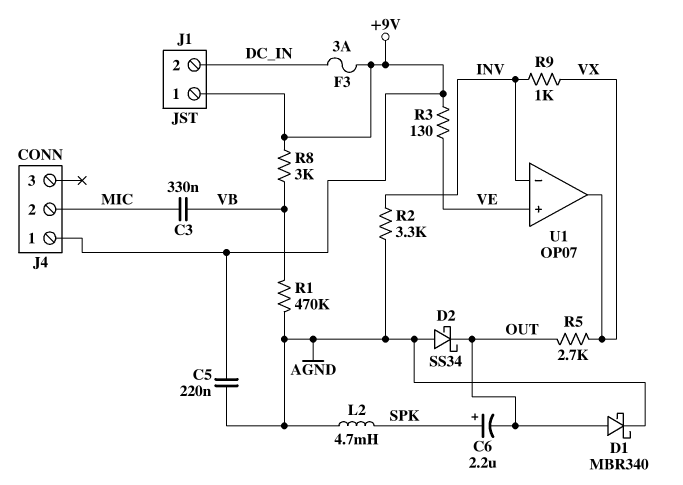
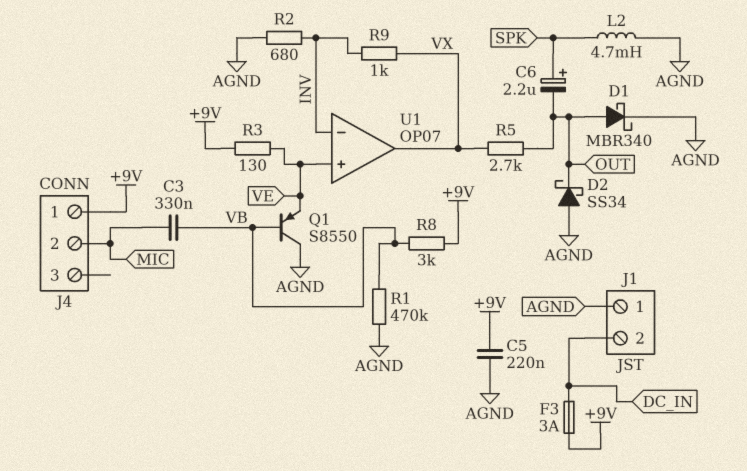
J1 pin 1: +9V -> AGND
Q1: none -> PNP S8550 (B VB, C AGND, E VE)
R2: 3.3k (AGND, INV) -> 680 (AGND, INV)

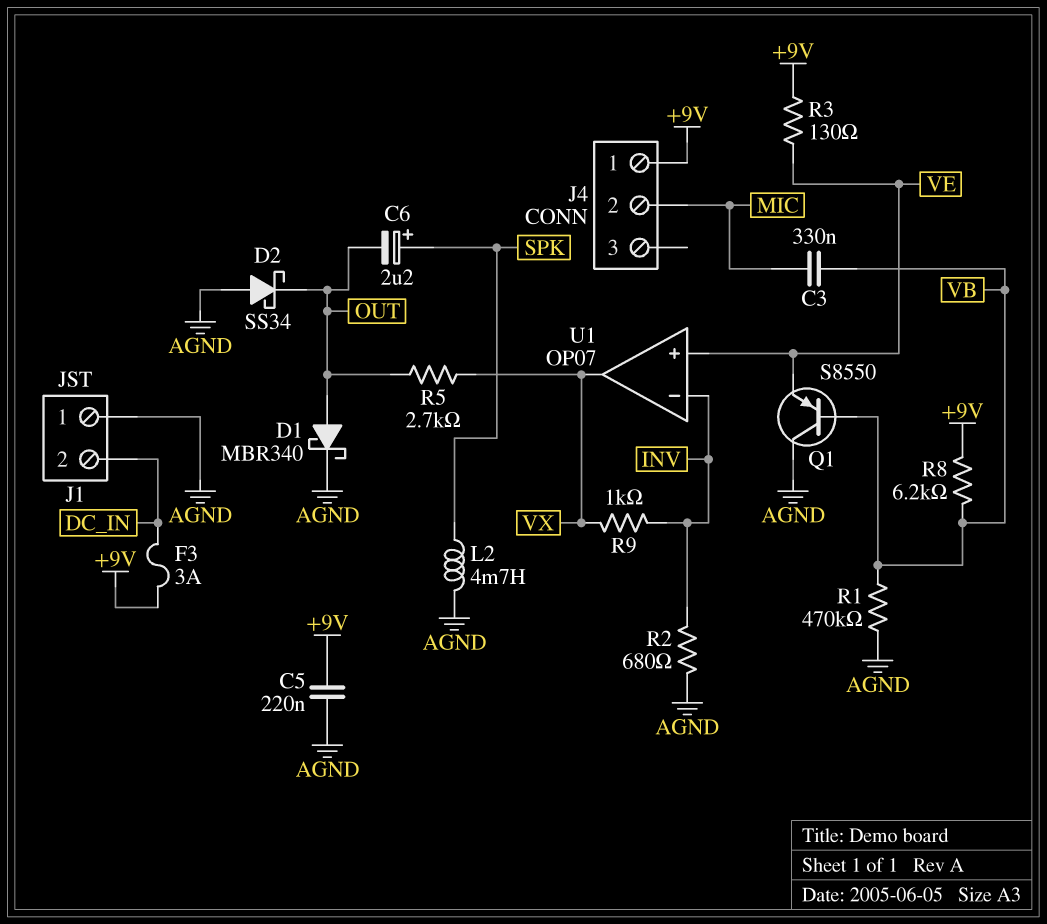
R8: 3k (+9V, VB) -> 6.2k (+9V, VB)

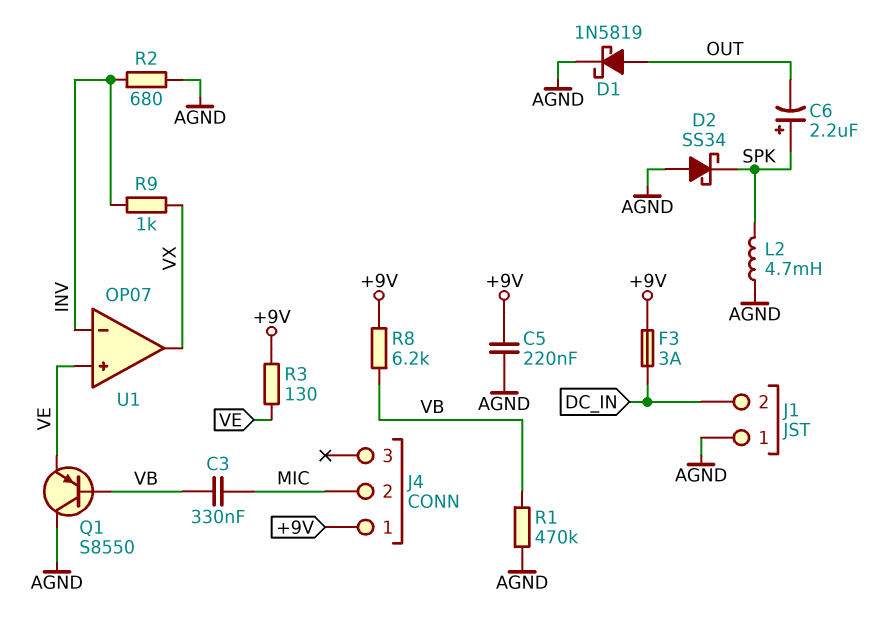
D1: schottky MBR340 (A OUT, K AGND) -> schottky 1N5819 (A OUT, K AGND)
D2: schottky SS34 (A AGND, K OUT) -> schottky SS34 (A AGND, K SPK)
R5: 2.7k (OUT, VX) -> none

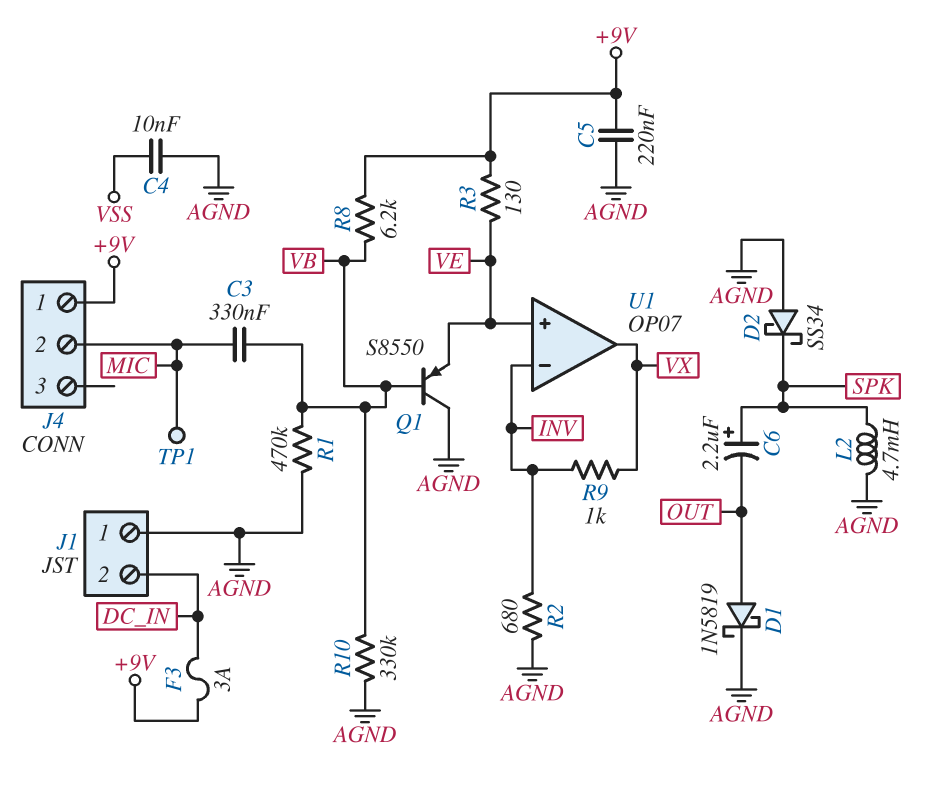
C4: none -> 10nF (AGND, VSS)
R10: none -> 330k (AGND, VB)
TP1: none -> test point (MIC)

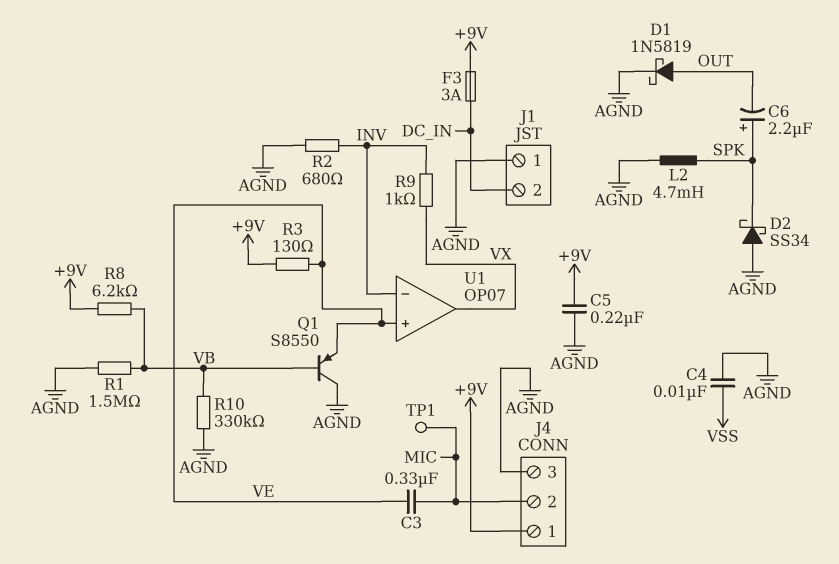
C3: 330nF (MIC, VB) -> 330nF (MIC, VE)
J4 pin 3: none -> AGND
R1: 470k (AGND, VB) -> 1.5M (AGND, VB)

